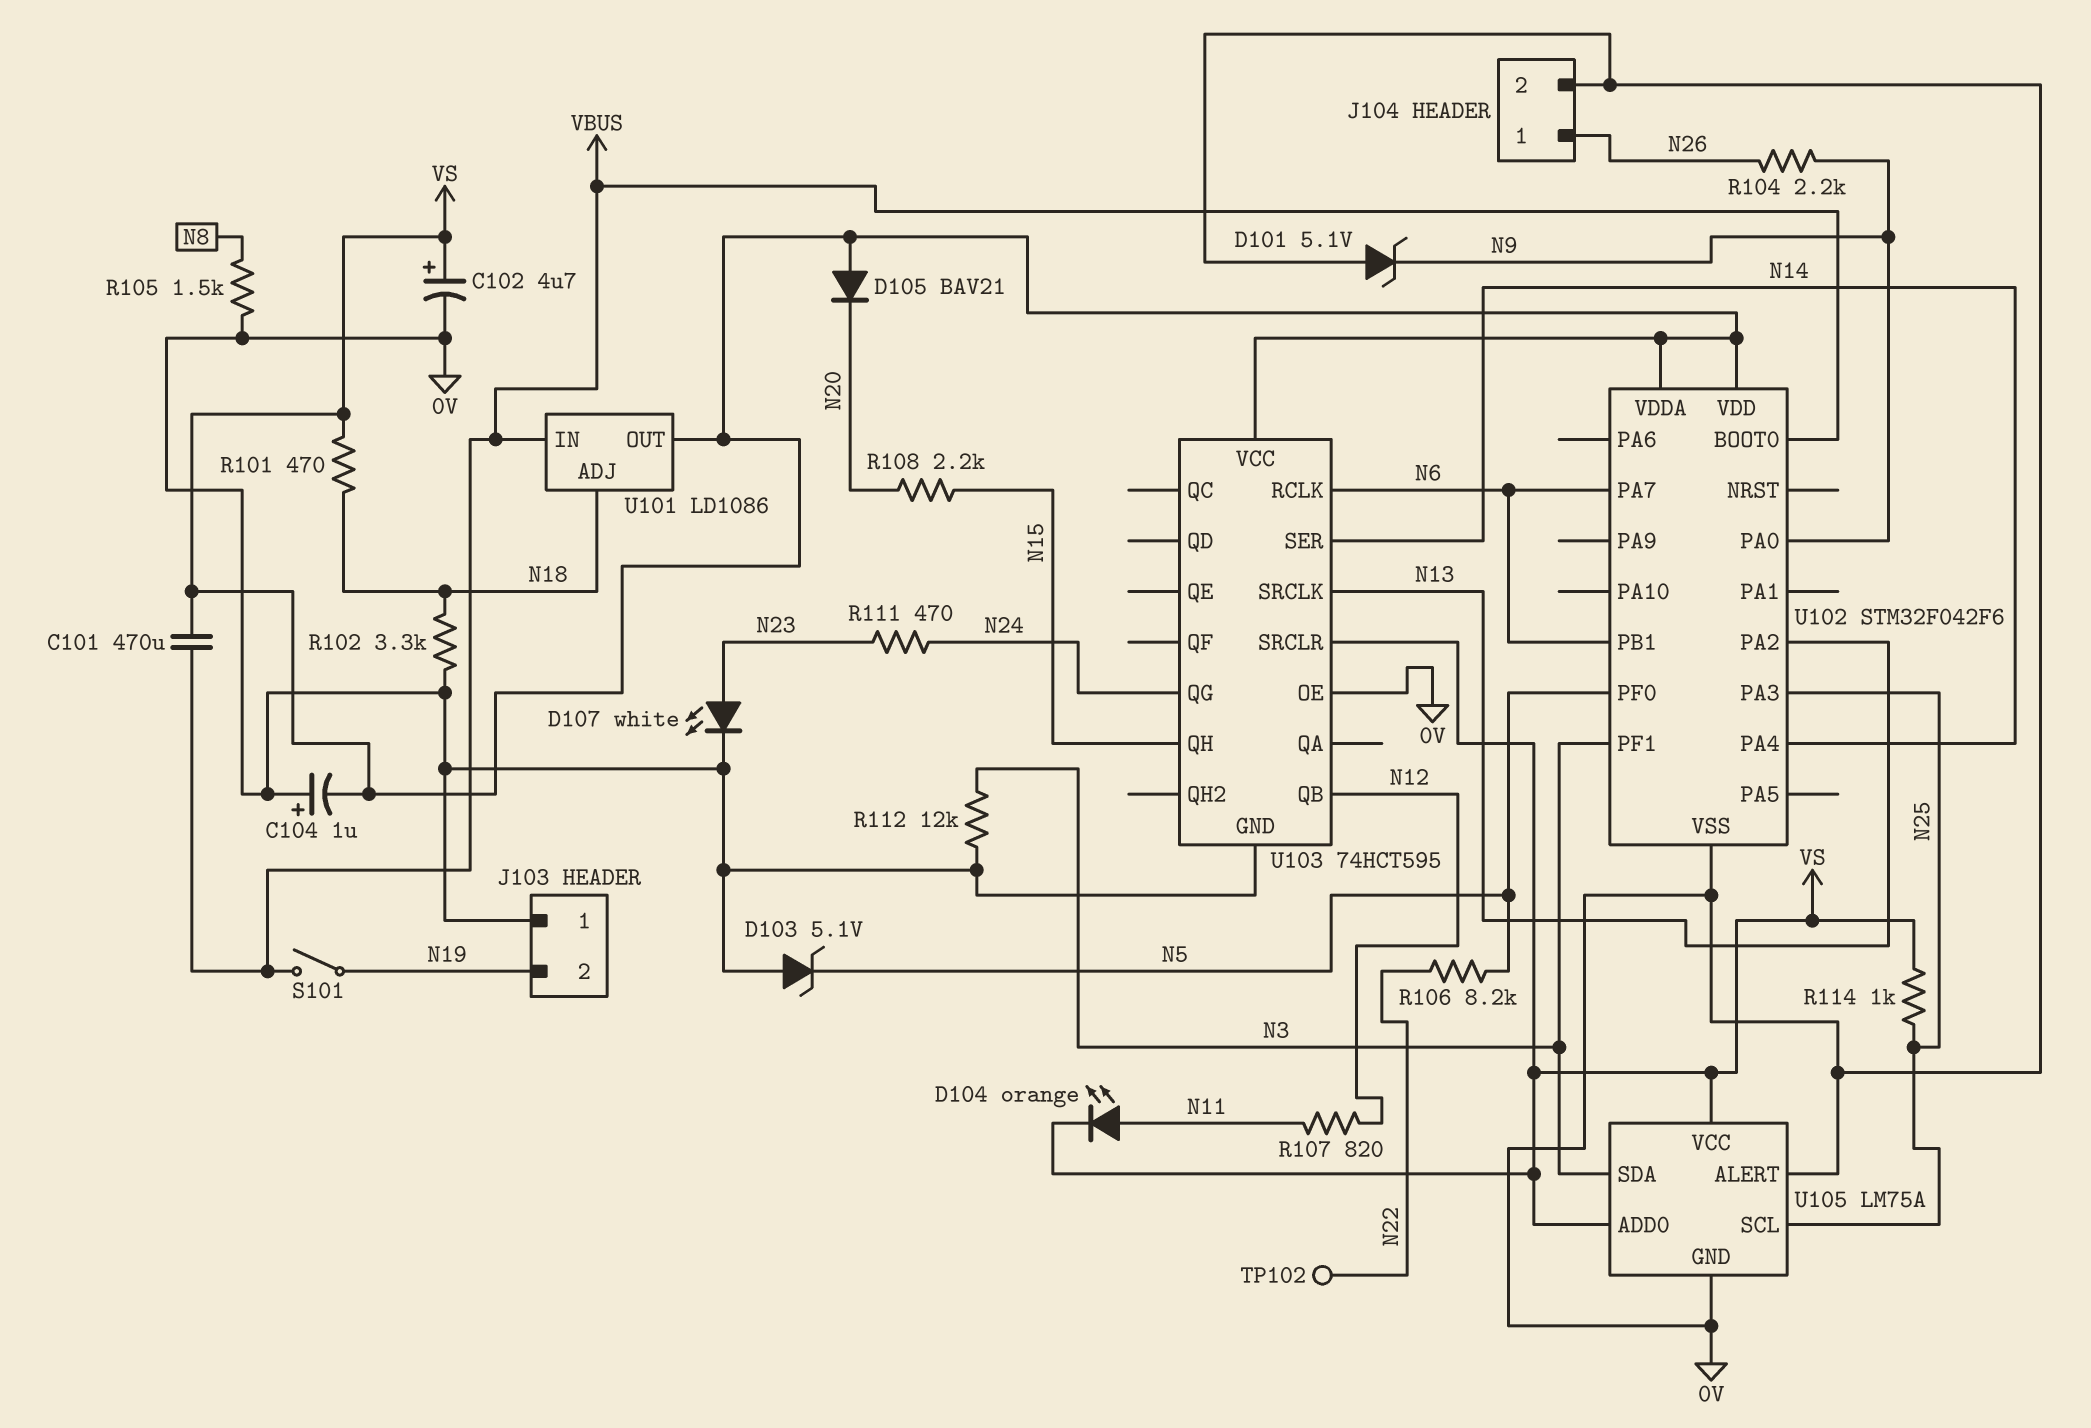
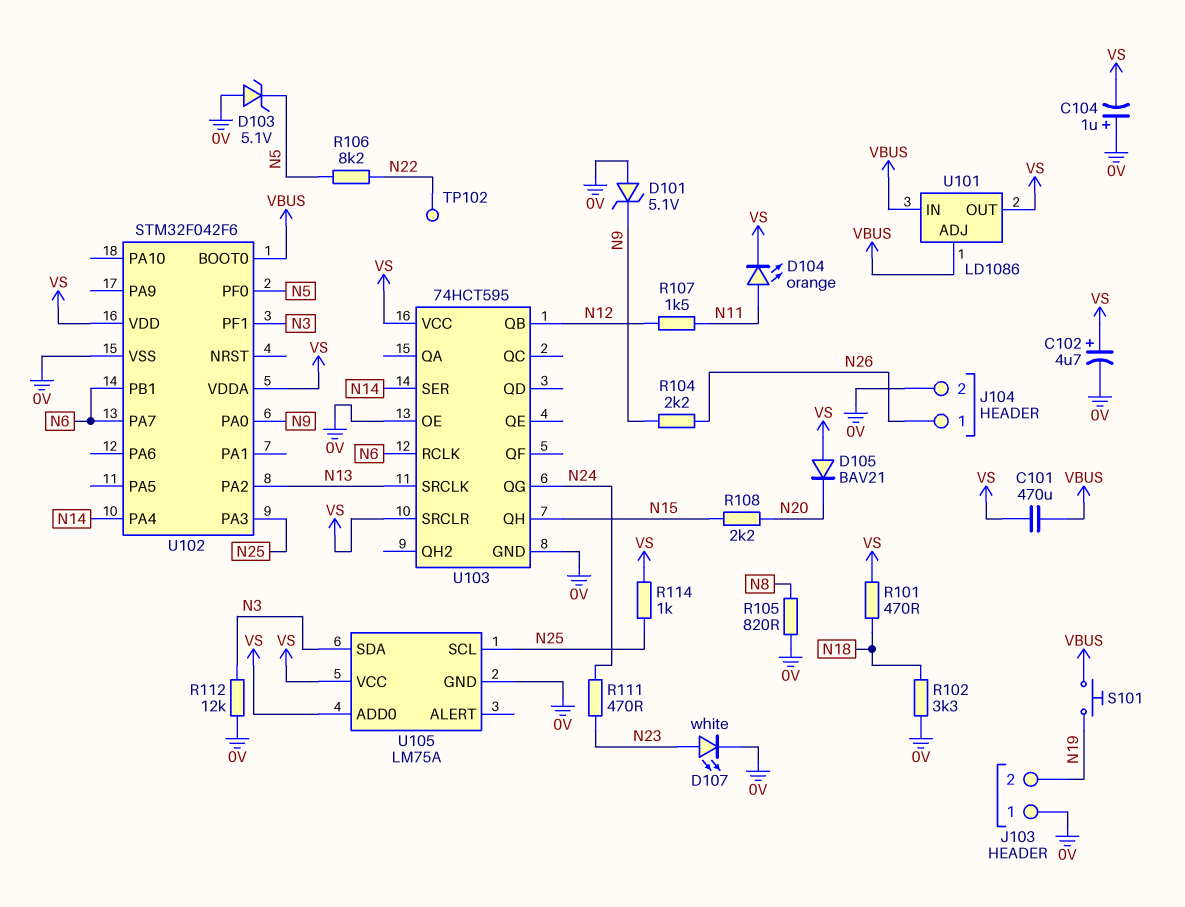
R105: 1.5k (0V, N8) -> 820 (0V, N8)
R107: 820 (N11, N12) -> 1.5k (N11, N12)
S101: switch (N19, VBUS) -> button (N19, VBUS)
U101 pin ADJ: N18 -> VBUS
U105 pin ALERT: 0V -> none

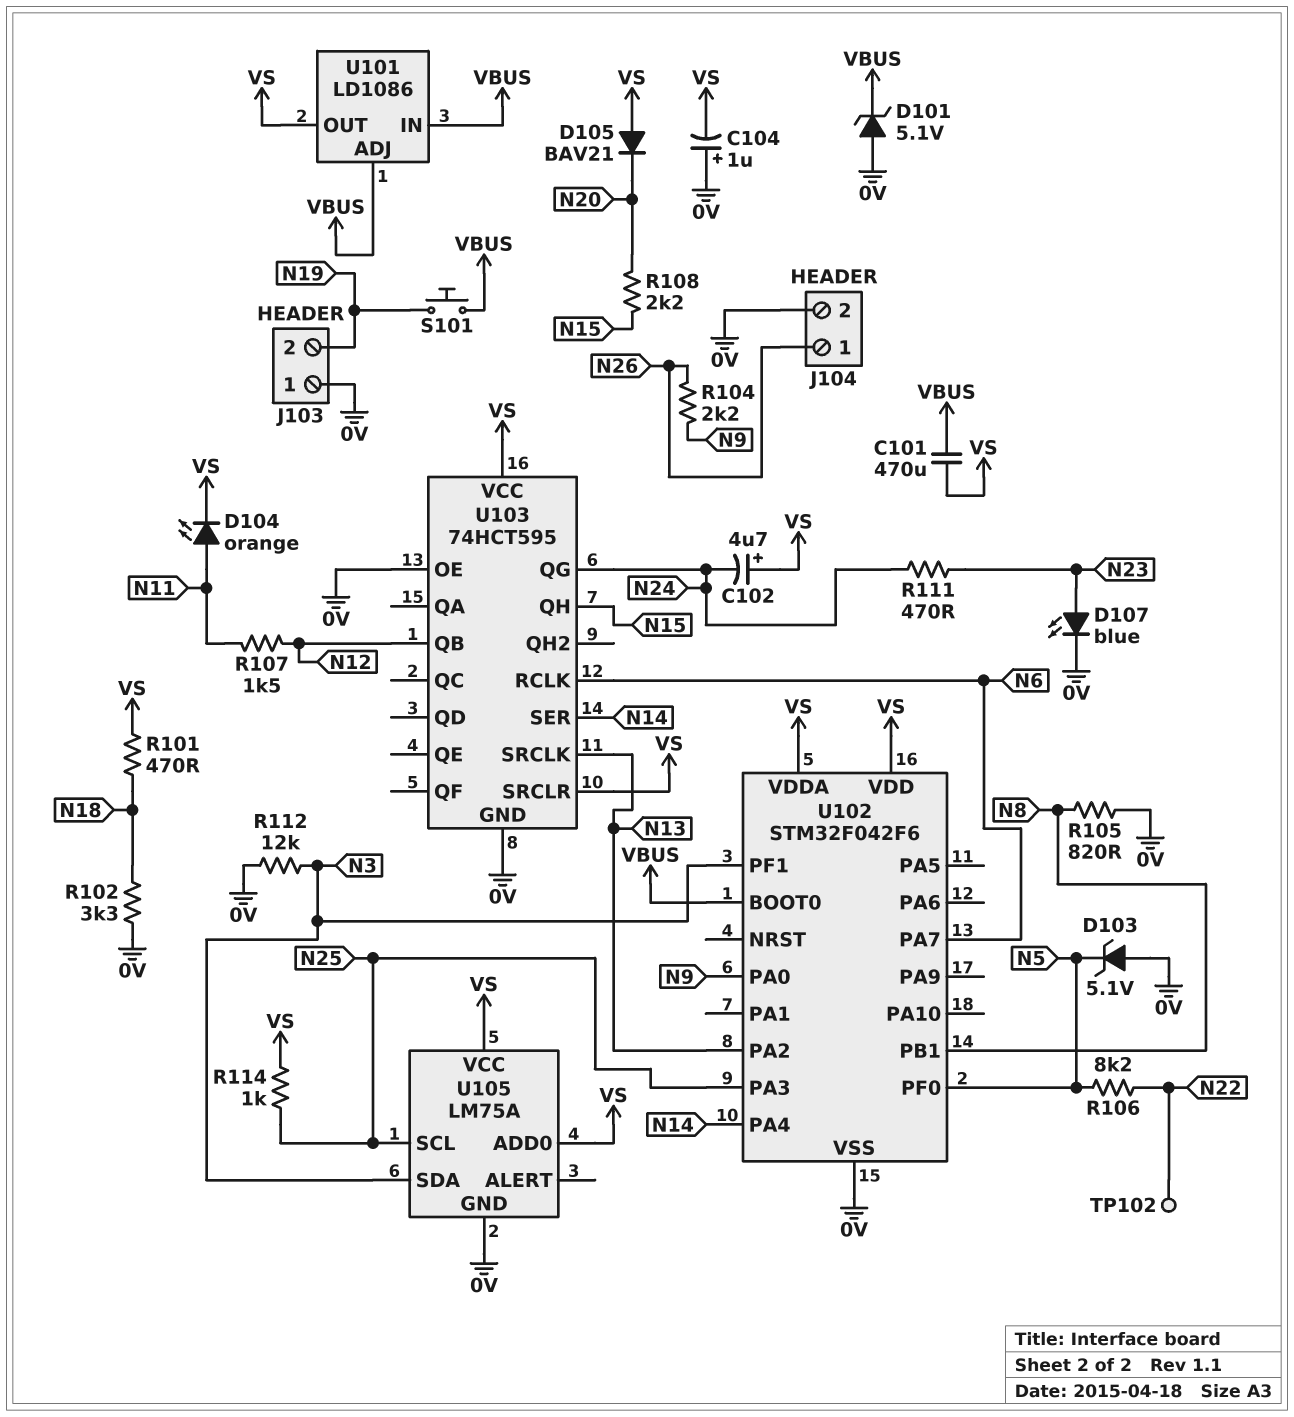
C102: 4.7uF (plus VS, minus 0V) -> 4.7uF (plus VS, minus N24)
D101: zener 5.1V (A 0V, K N9) -> zener 5.1V (A 0V, K VBUS)
D107: LED white (A N23, K 0V) -> LED blue (A N23, K 0V)
U102 pin PB1: N6 -> N8

